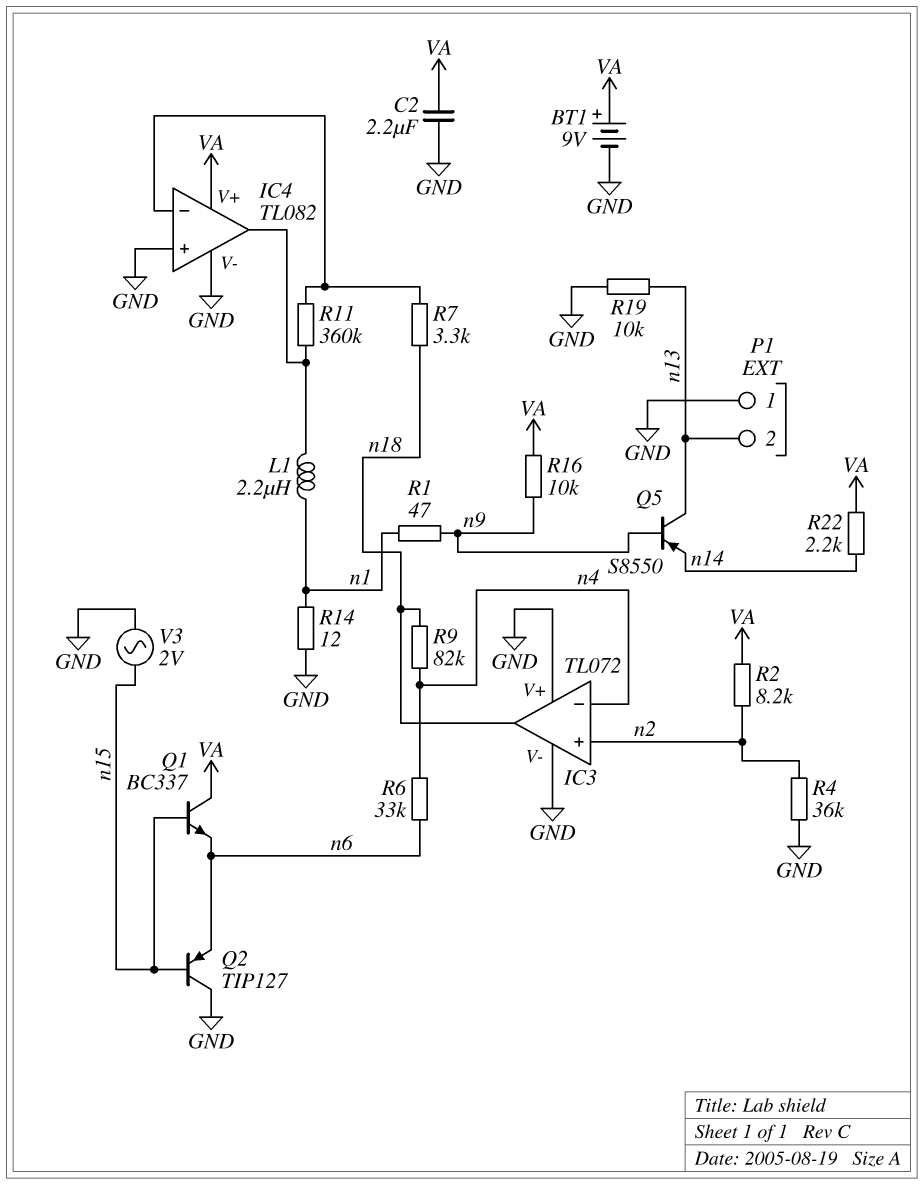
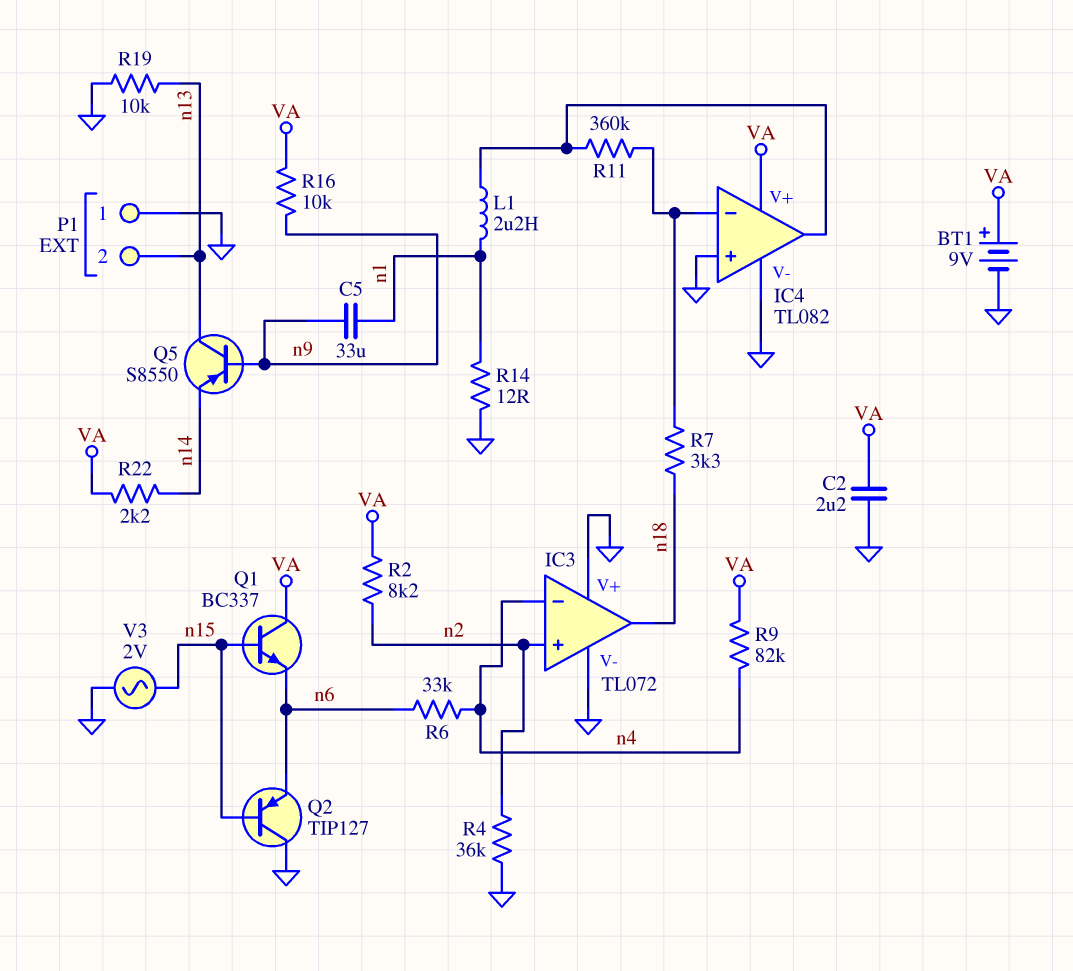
C5: none -> 33uF (n1, n9)
R1: 47 (n1, n9) -> none
R9: 82k (n4, n18) -> 82k (VA, n4)

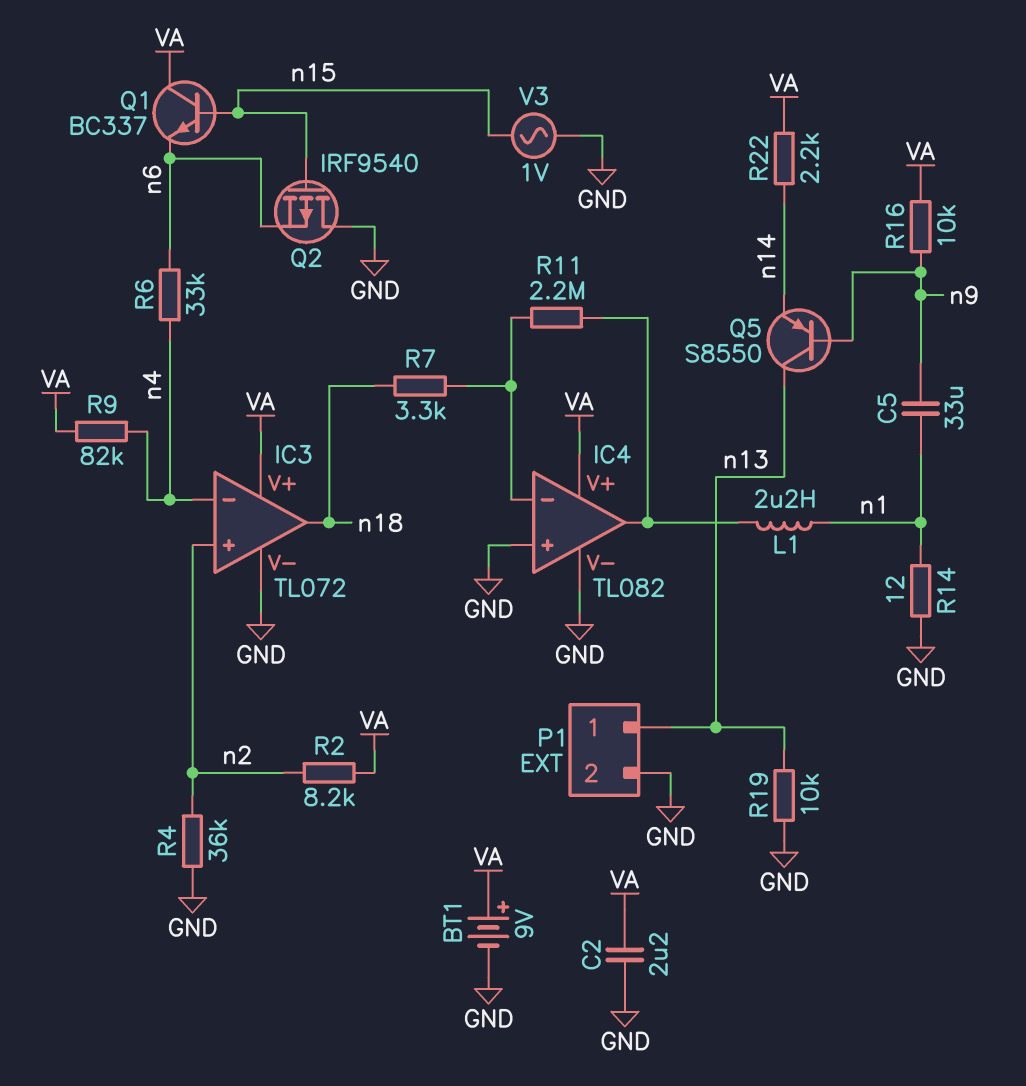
IC3 pin V+: GND -> VA
P1 pin 1: GND -> n13
P1 pin 2: n13 -> GND
Q2: PNP TIP127 (B n15, C GND, E n6) -> PMOS IRF9540 (G n15, D GND, S n6)
R11: 360k (IC4/in-, IC4/out) -> 2.2M (IC4/in-, IC4/out)
V3: AC 2V (GND, n15) -> AC 1V (GND, n15)

